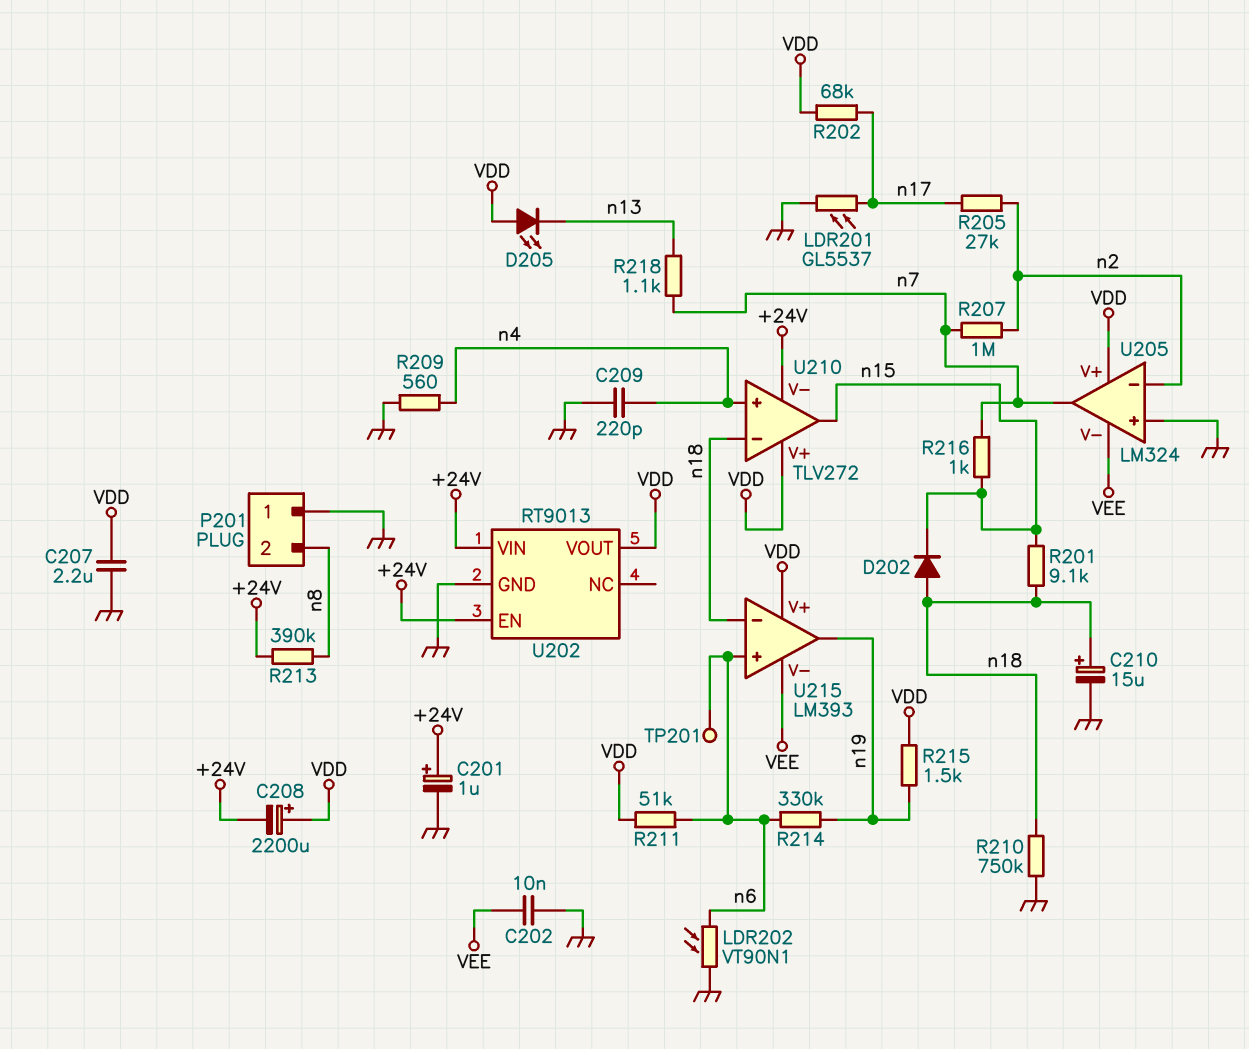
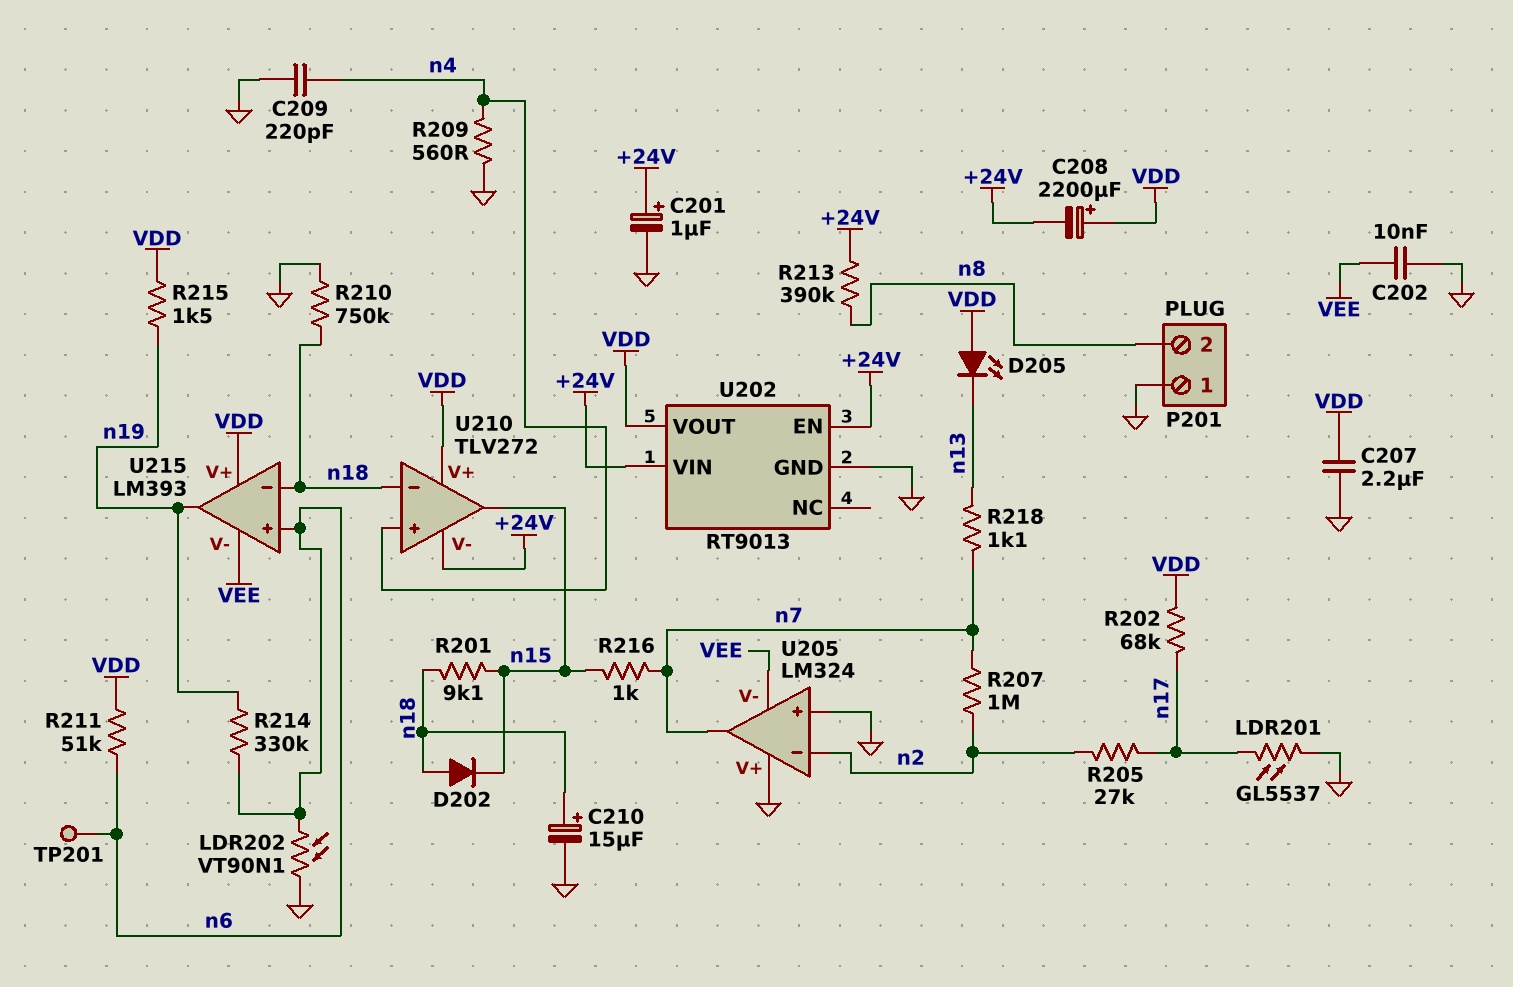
U205 pin V+: VDD -> GND

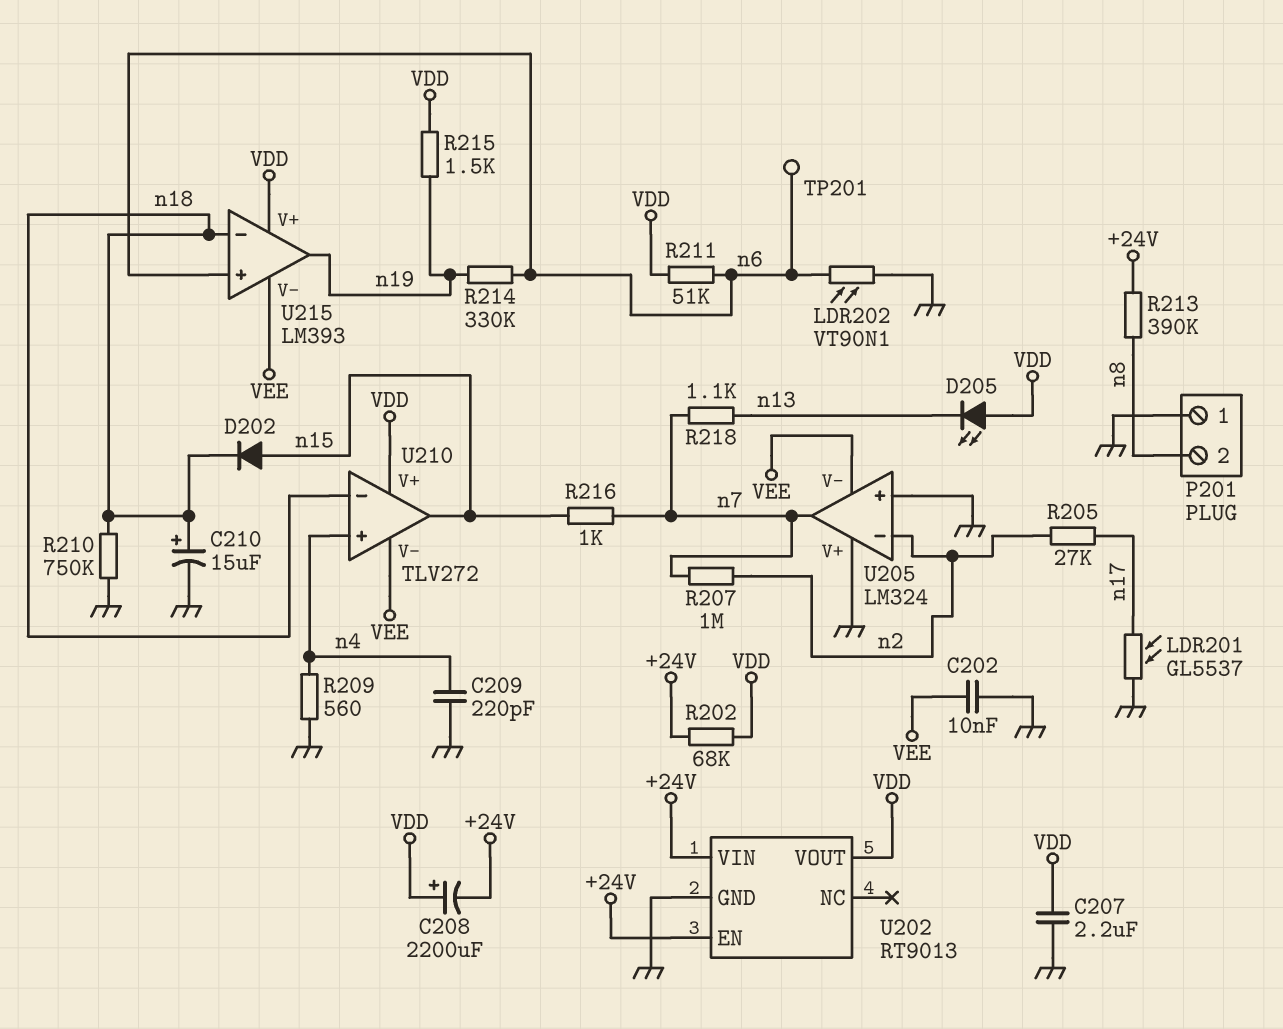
C201: 1uF (plus +24V, minus GND) -> none
D202: diode (A n18, K n15) -> diode (A n15, K n18)
R201: 9.1k (n15, n18) -> none
R202: 68k (VDD, n17) -> 68k (+24V, VDD)
U210 pin V-: +24V -> VEE

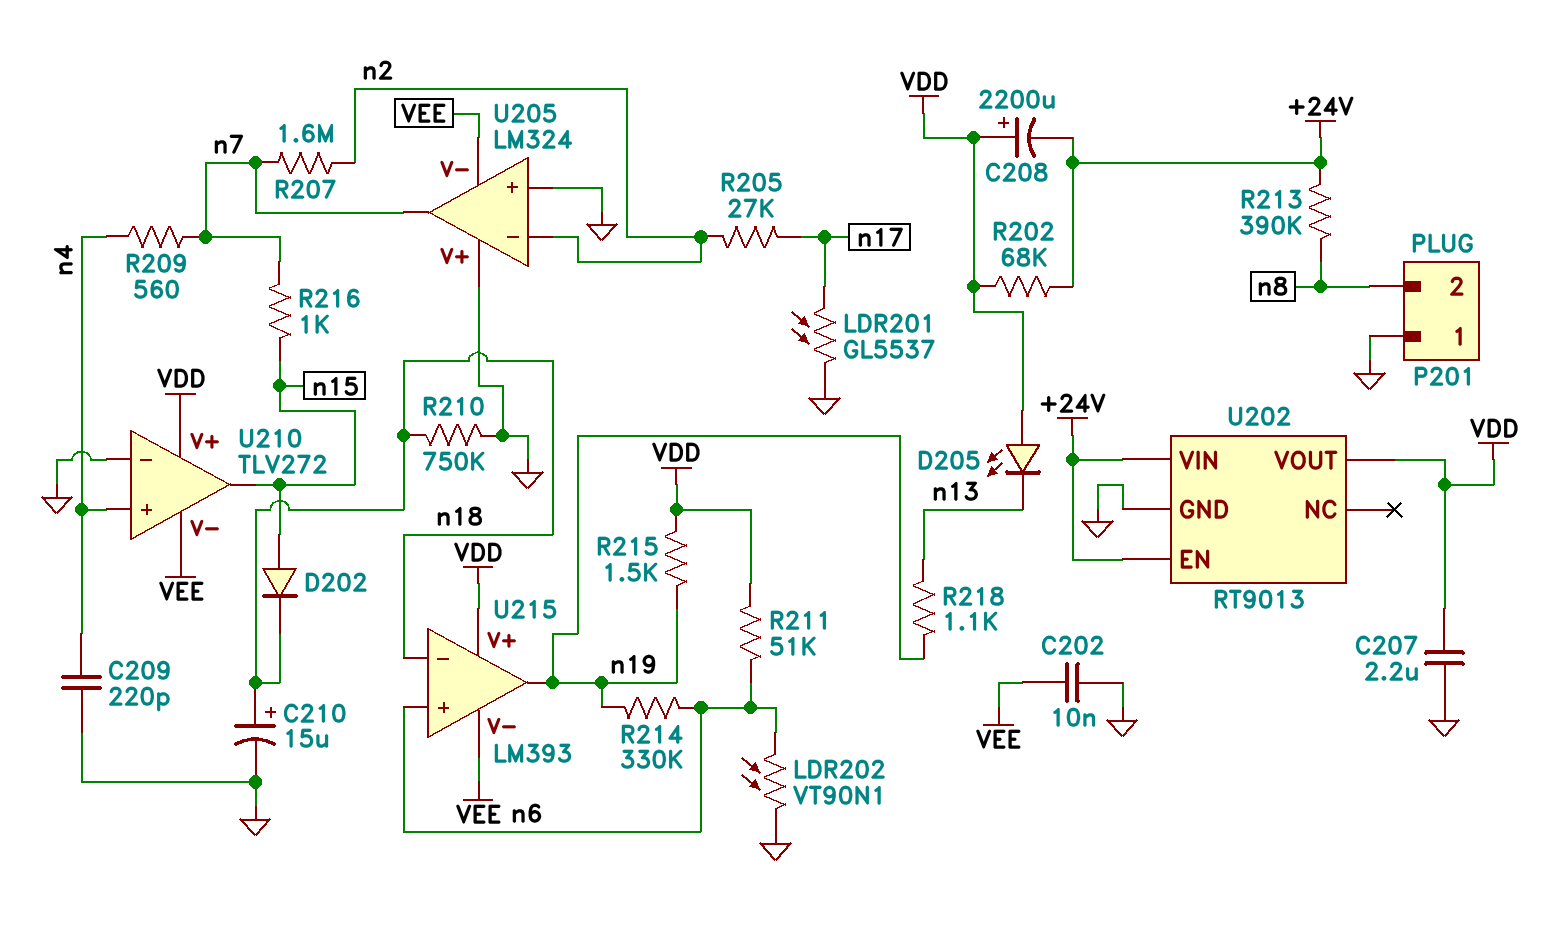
R207: 1M (n2, n7) -> 1.6M (n2, n7)
R209: 560 (GND, n4) -> 560 (n4, n7)
R218: 1.1k (n7, n13) -> 1.1k (n13, n19)
TP201: test point (n6) -> none
U210 pin in-: n18 -> GND

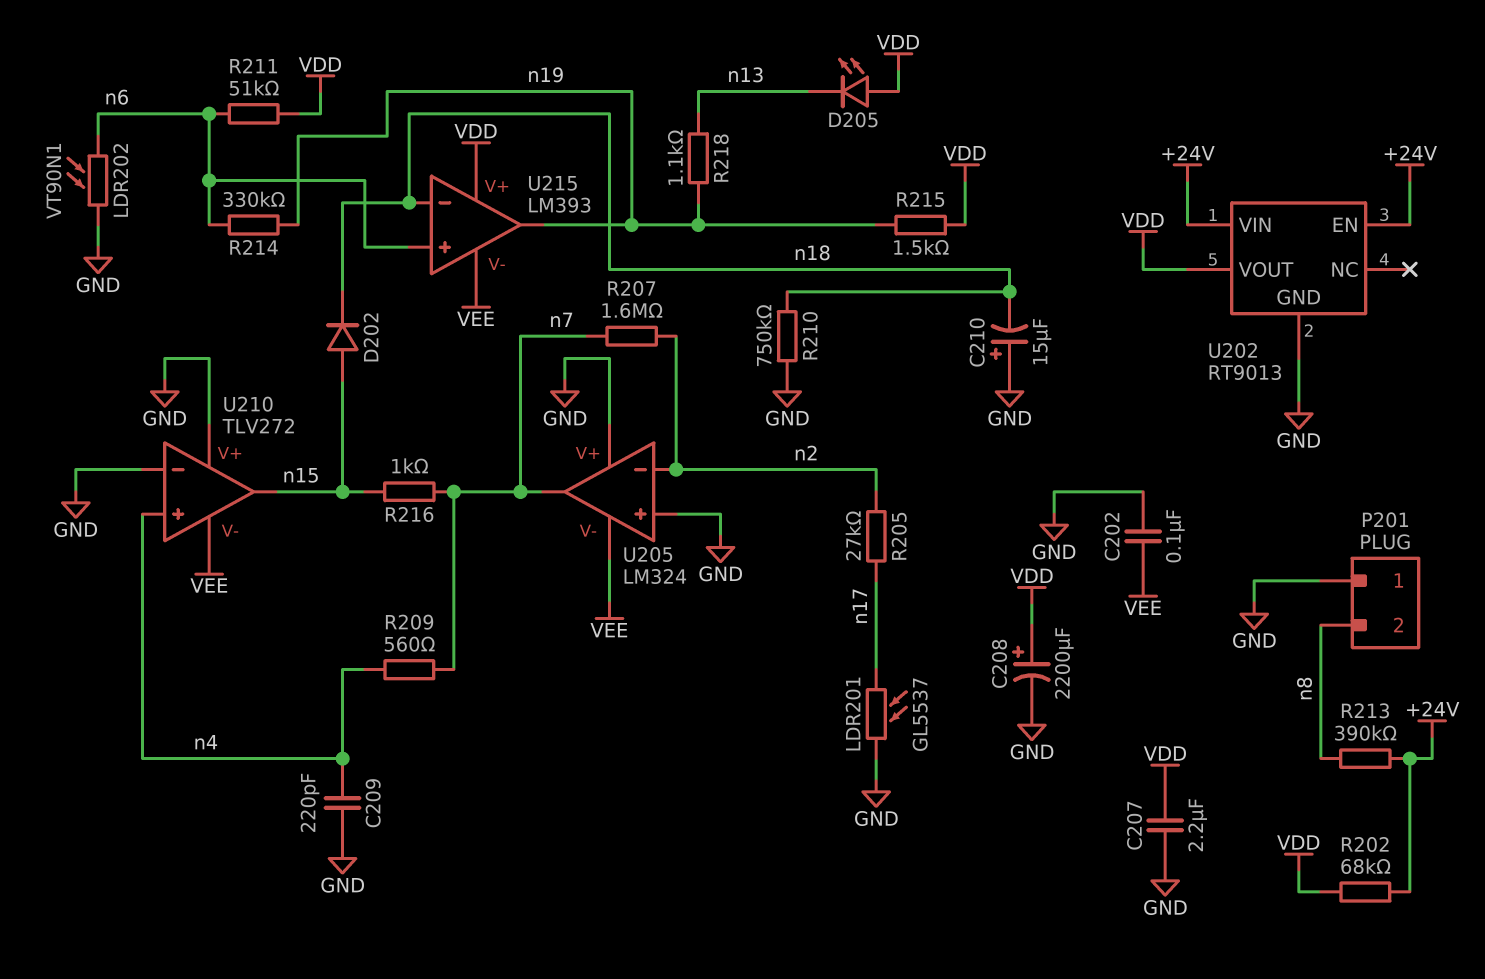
C202: 10nF (GND, VEE) -> 100nF (GND, VEE)
C208: 2200uF (plus VDD, minus +24V) -> 2200uF (plus VDD, minus GND)
C210: 15uF (plus n18, minus GND) -> 15uF (plus GND, minus n18)
U210 pin V+: VDD -> GND

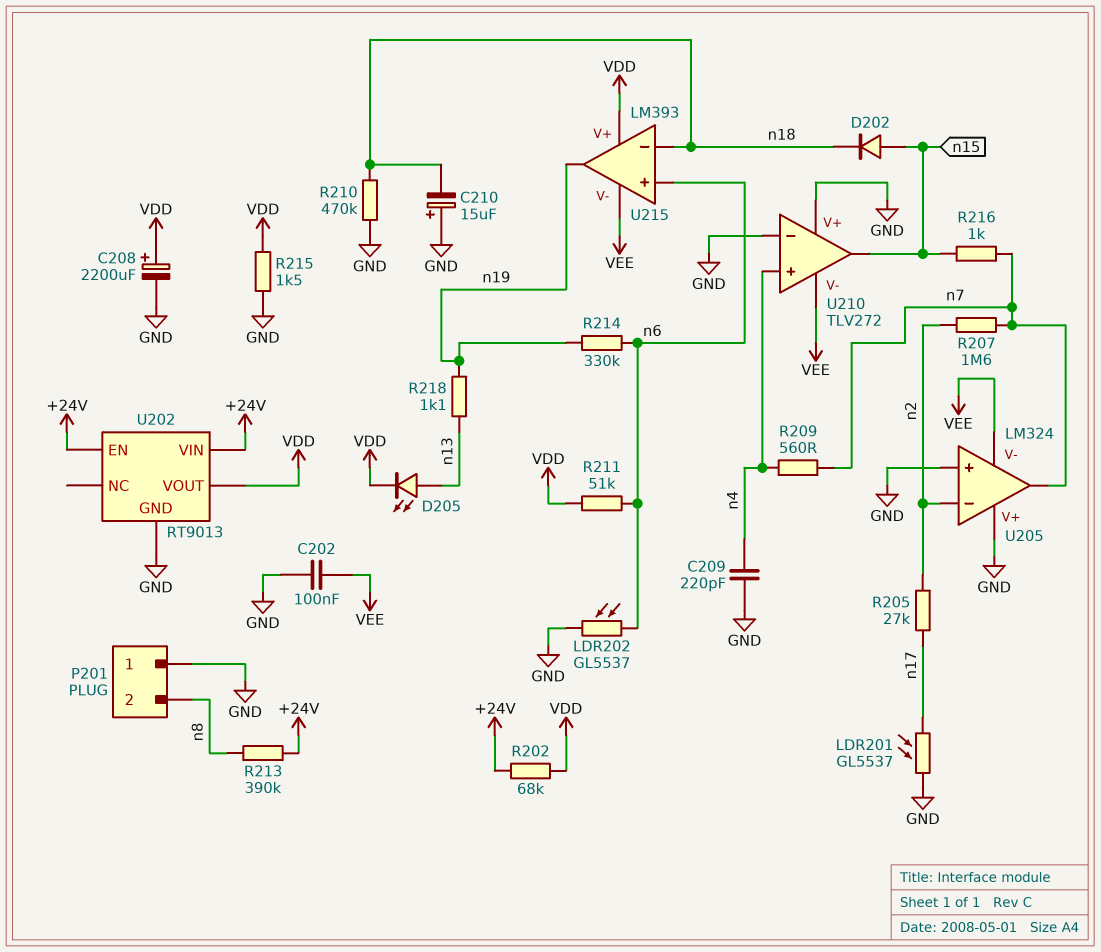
C207: 2.2uF (GND, VDD) -> none
D205: LED (A VDD, K n13) -> LED (A n13, K VDD)
LDR202: VT90N1 (GND, n6) -> GL5537 (GND, n6)
R210: 750k (GND, n18) -> 470k (GND, n18)
R215: 1.5k (VDD, n19) -> 1.5k (GND, VDD)

